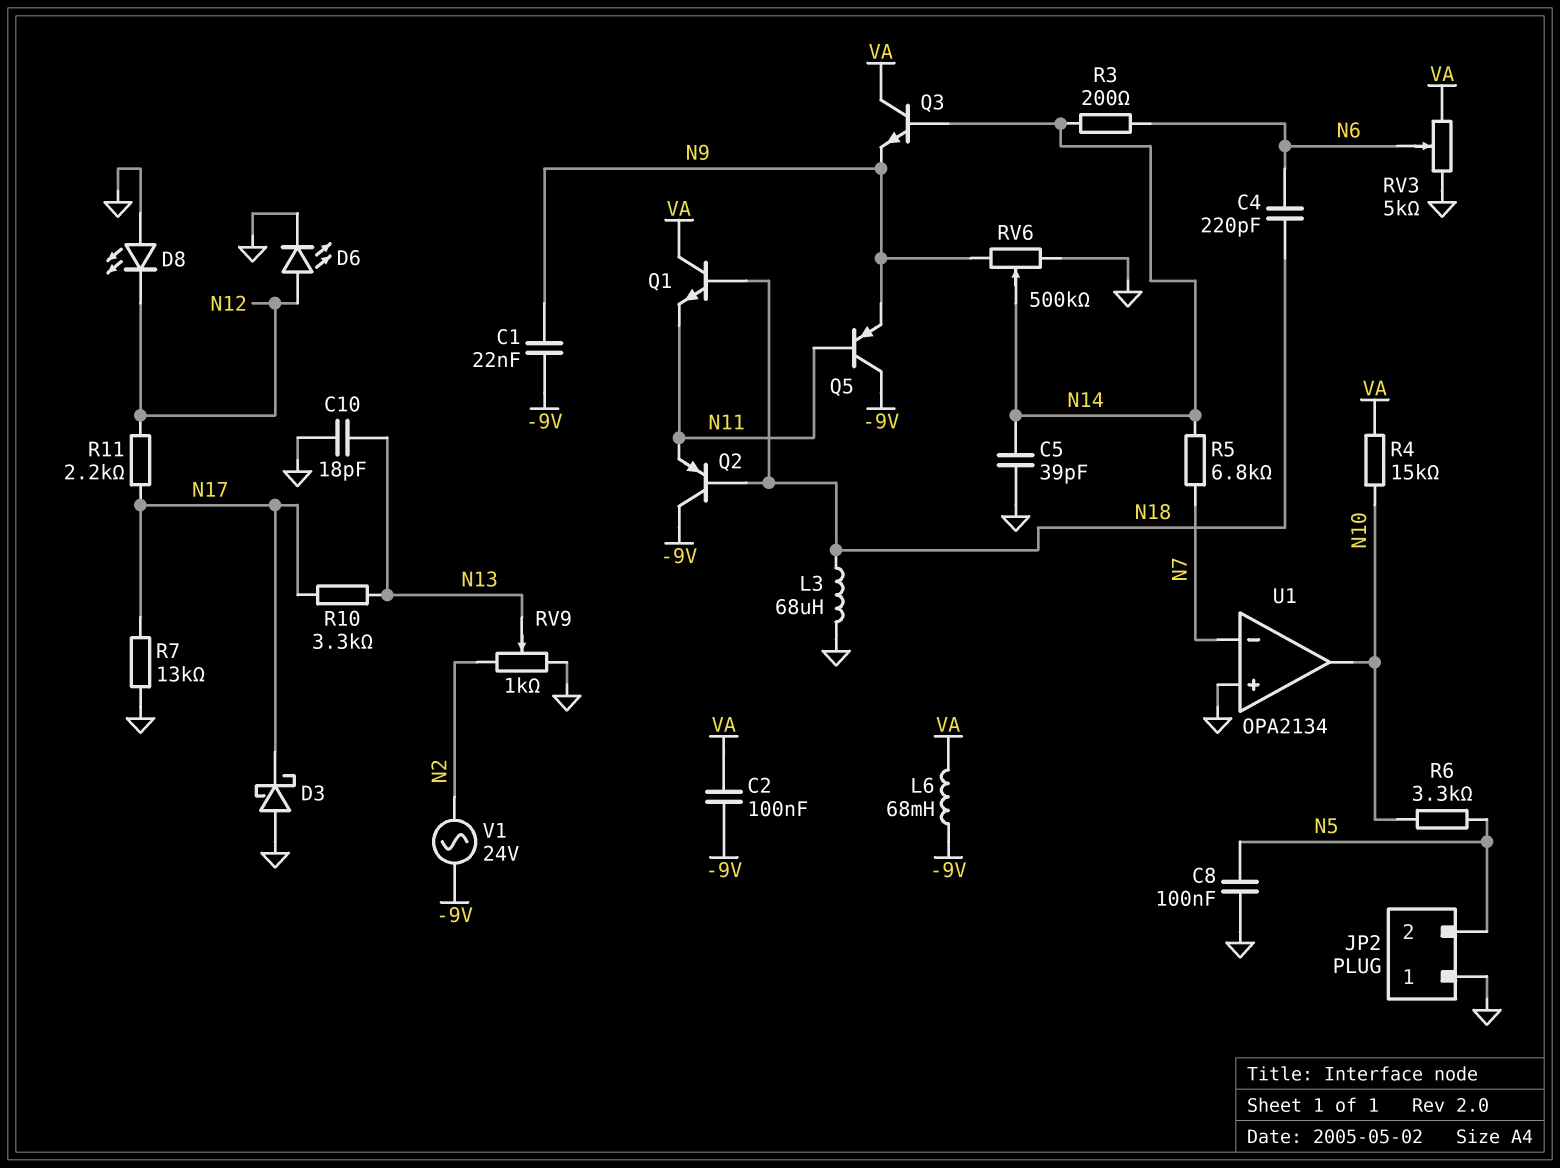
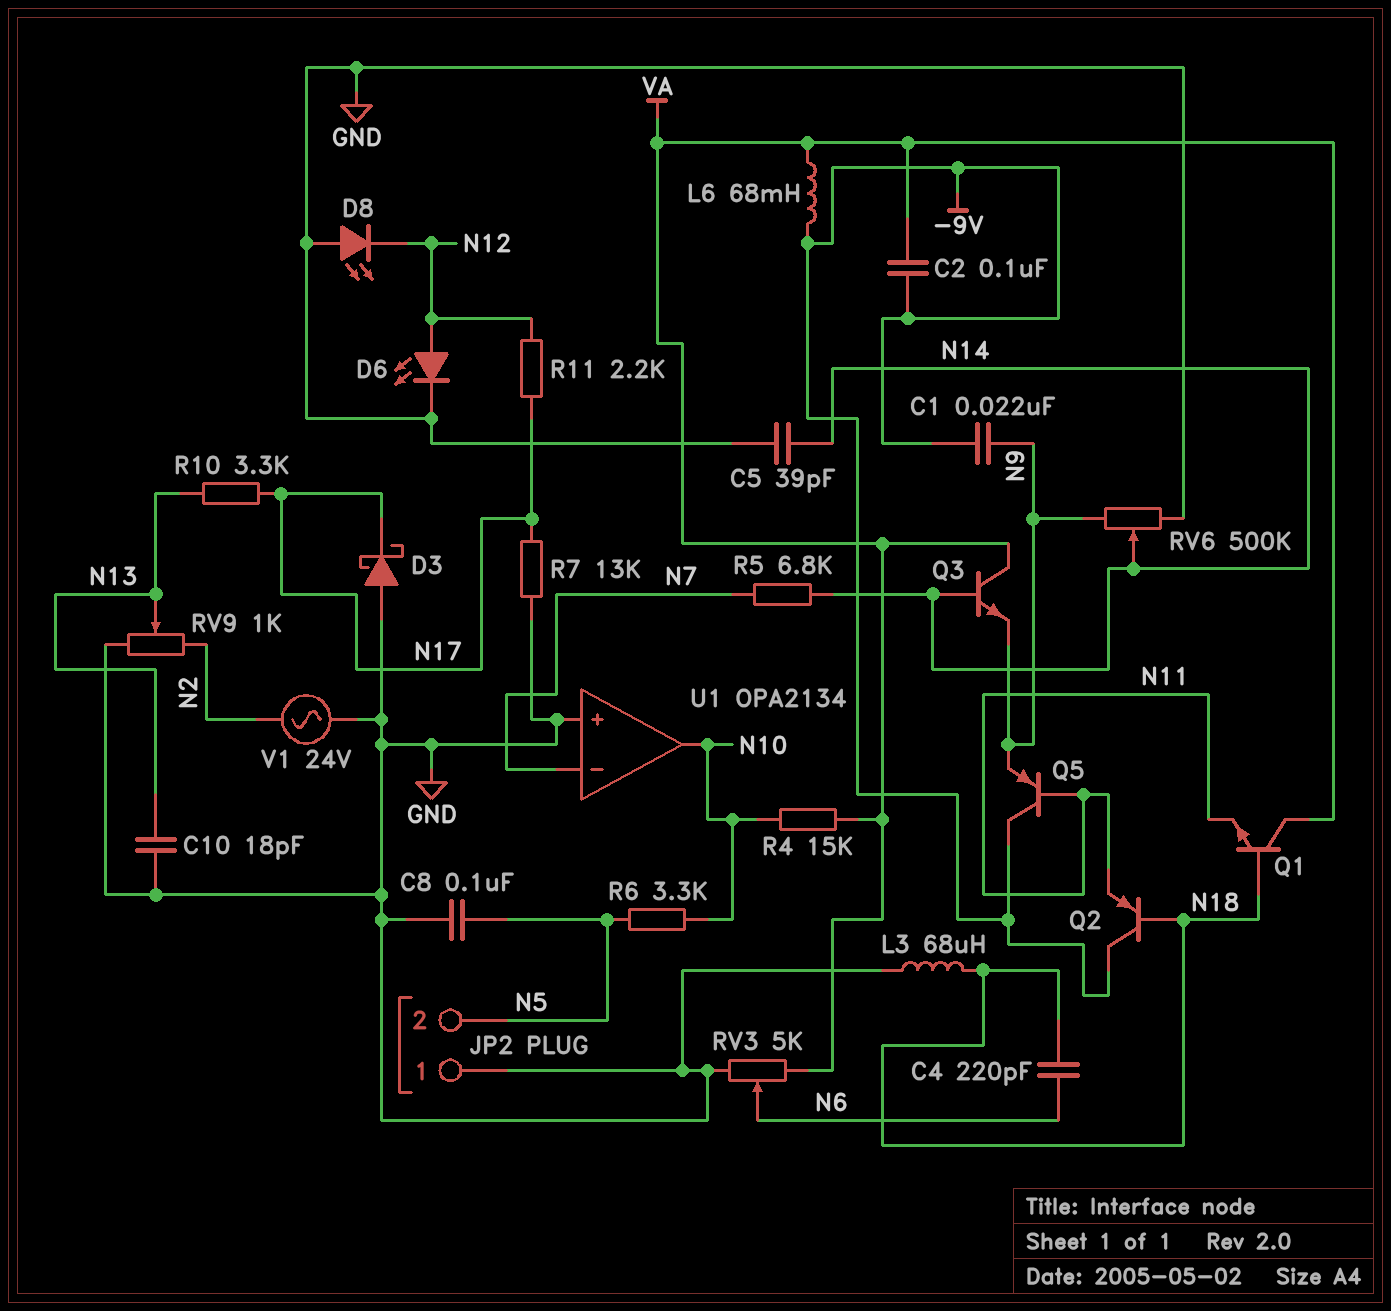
R3: 200 (N6, N14) -> none
V1: AC 24V (-9V, N2) -> AC 24V (GND, N2)

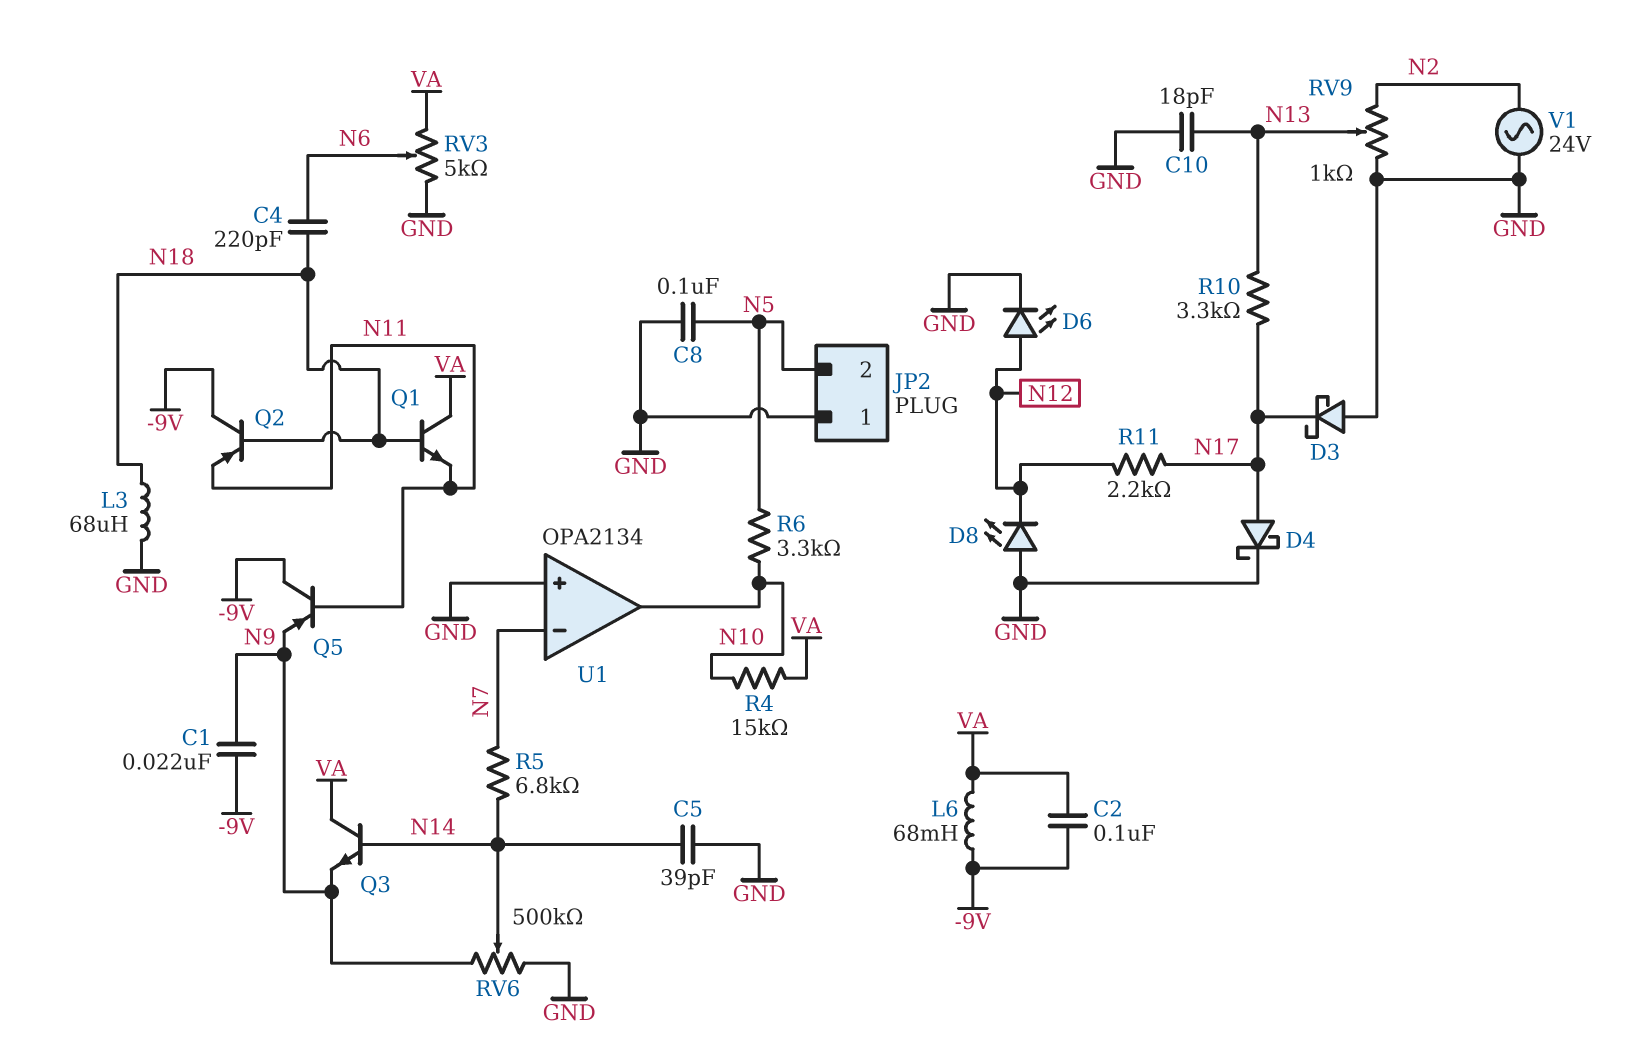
D4: none -> schottky (A N17, K GND)
R7: 13k (GND, N17) -> none

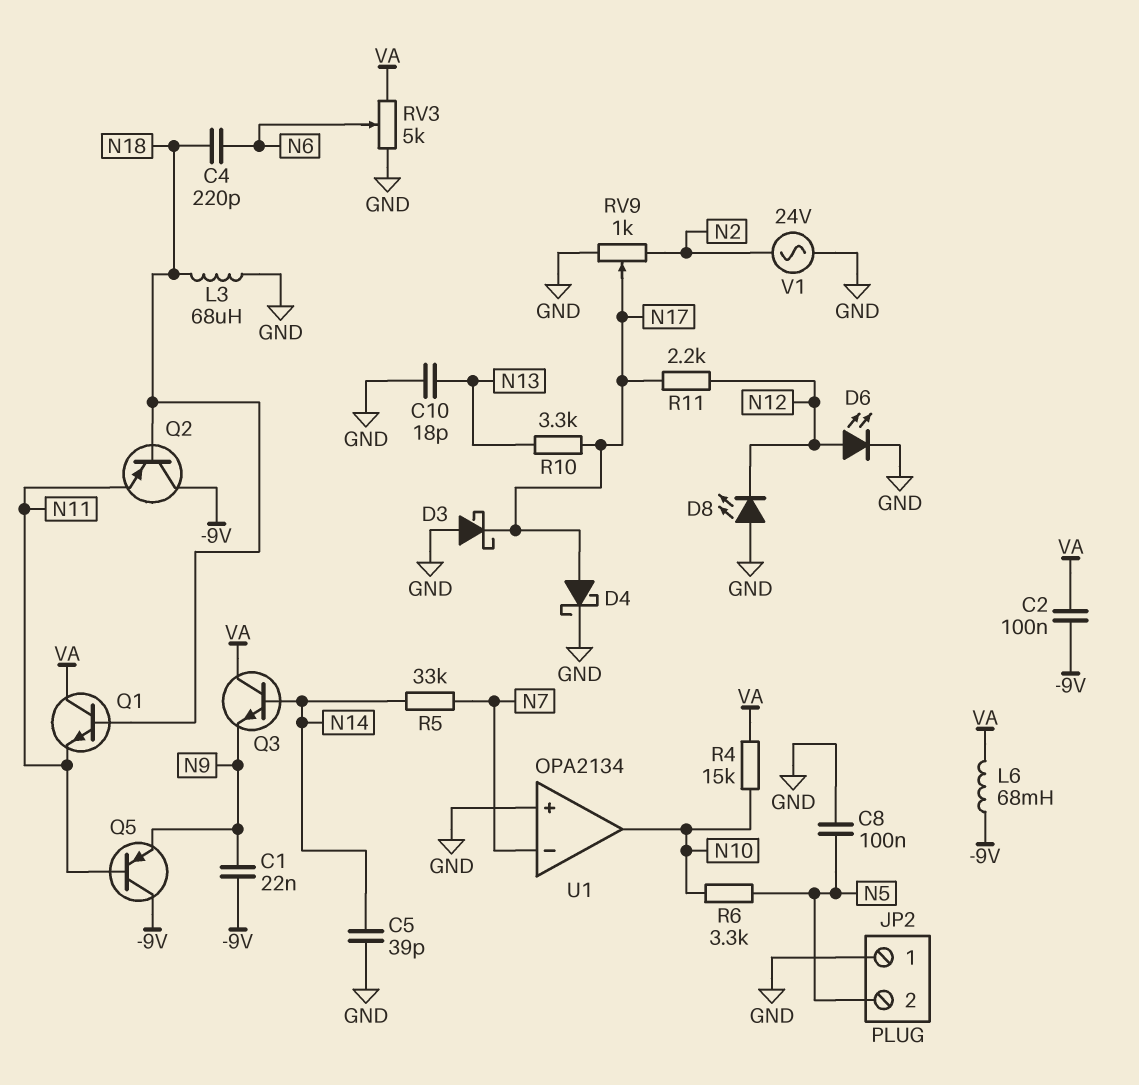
R5: 6.8k (N7, N14) -> 33k (N7, N14)
RV6: 500k (GND, N9, wiper N14) -> none
RV9: 1k (GND, N2, wiper N13) -> 1k (GND, N2, wiper N17)

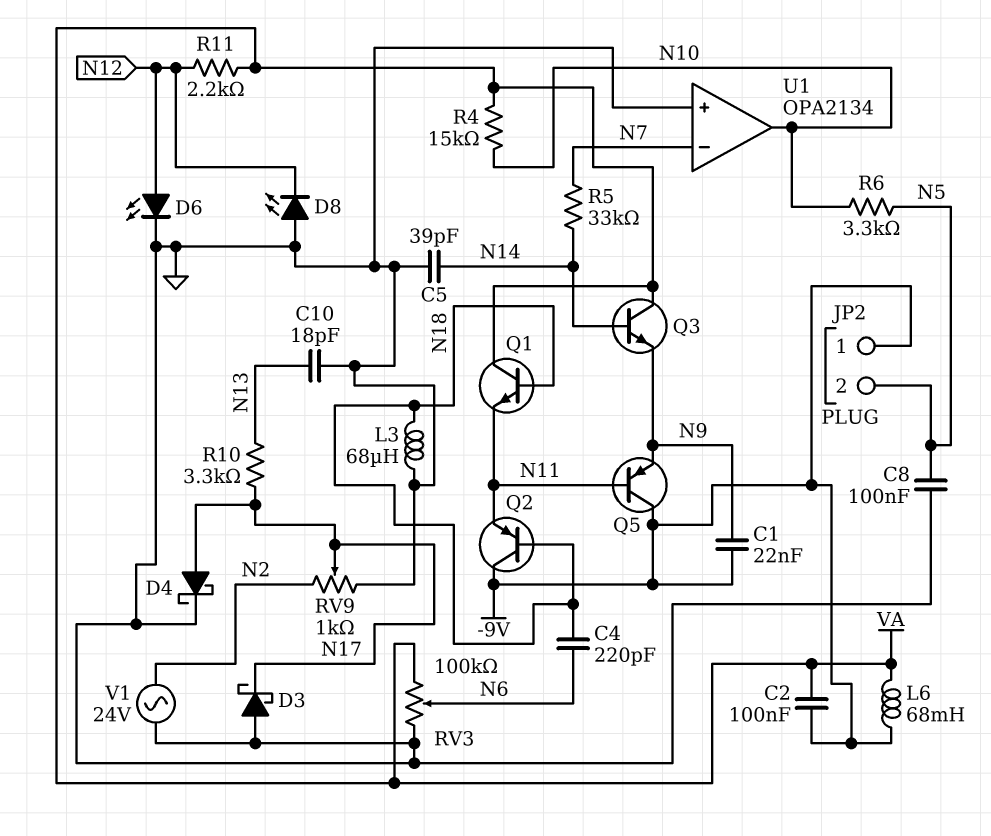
JP2 pin 1: GND -> -9V
R11: 2.2k (N12, N17) -> 2.2k (N12, VA)
RV3: 5k (GND, VA, wiper N6) -> 100k (GND, VA, wiper N6)

